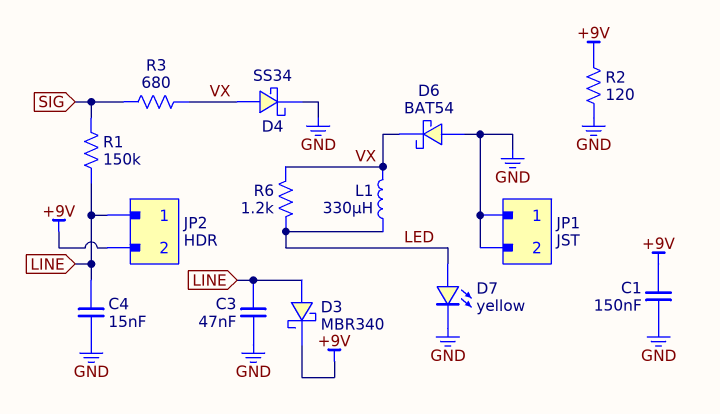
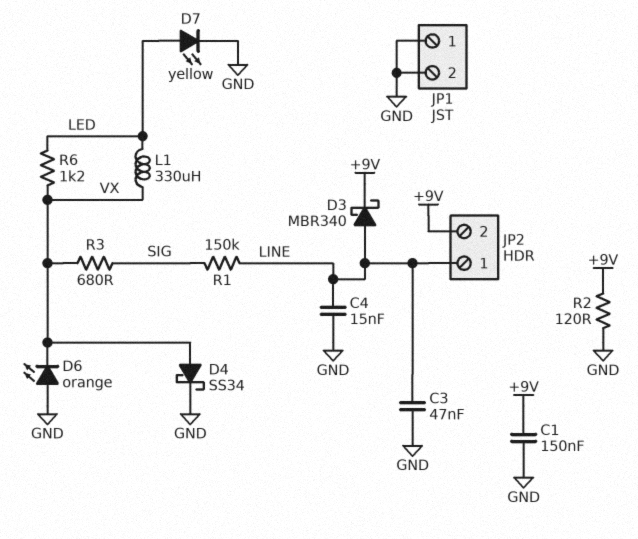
D6: schottky BAT54 (A GND, K VX) -> LED orange (A GND, K VX)

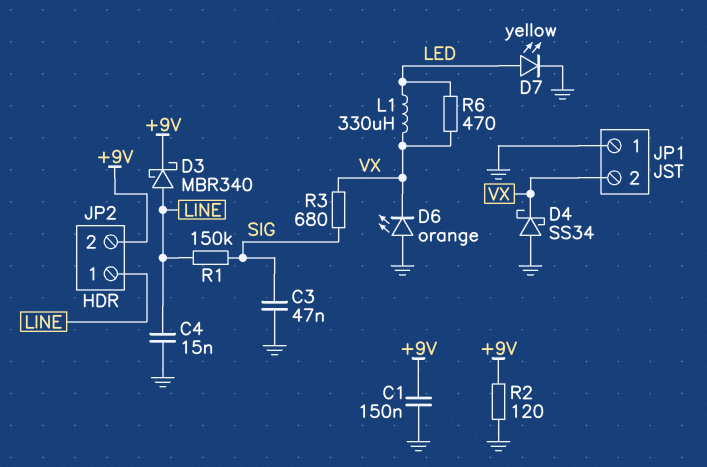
C3: 47nF (GND, LINE) -> 47nF (GND, SIG)
D4: schottky SS34 (A VX, K GND) -> schottky SS34 (A GND, K VX)
JP1 pin 2: GND -> VX
R6: 1.2k (LED, VX) -> 470 (LED, VX)

